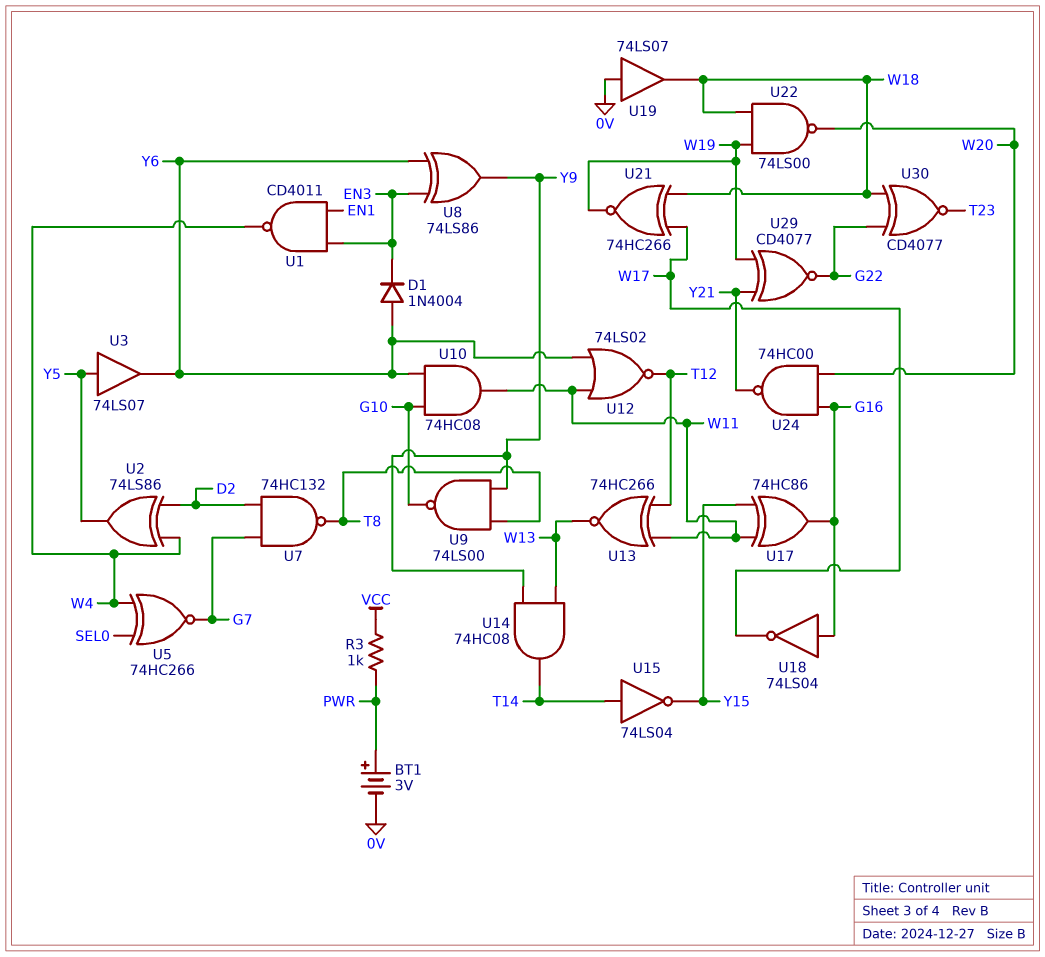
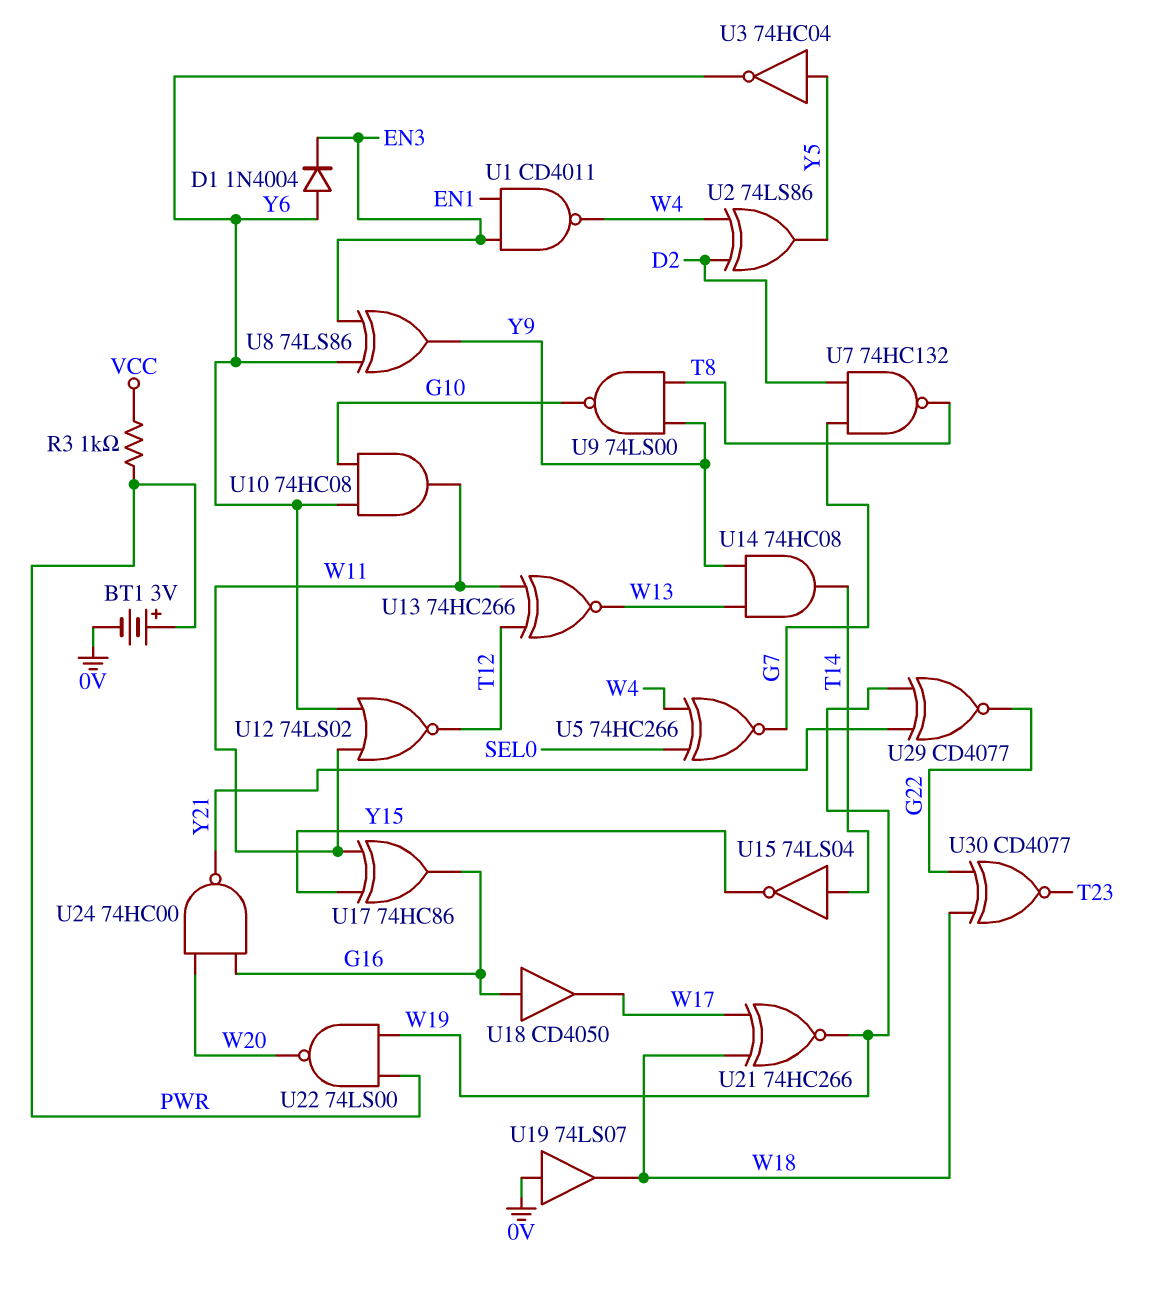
U3: buffer 74LS07 (in Y5, out Y6) -> NOT 74HC04 (in Y5, out Y6)
U18: NOT 74LS04 (in G16, out W17) -> buffer CD4050 (in G16, out W17)
U22: NAND 74LS00 (in W18, in W19, out W20) -> NAND 74LS00 (in PWR, in W19, out W20)

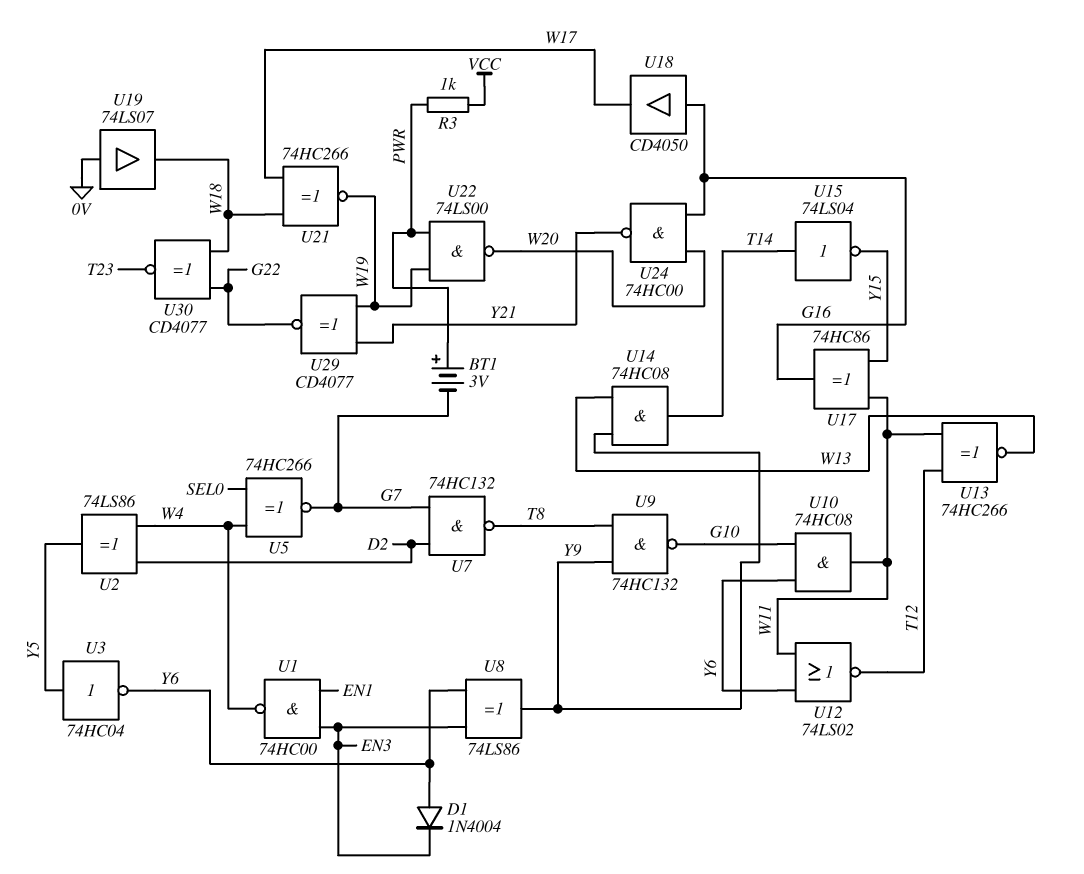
BT1: 3V (plus PWR, minus 0V) -> 3V (plus PWR, minus G7)
U1: NAND CD4011 (in EN1, in EN3, out W4) -> NAND 74HC00 (in EN1, in EN3, out W4)
U9: NAND 74LS00 (in T8, in Y9, out G10) -> NAND 74HC132 (in T8, in Y9, out G10)

